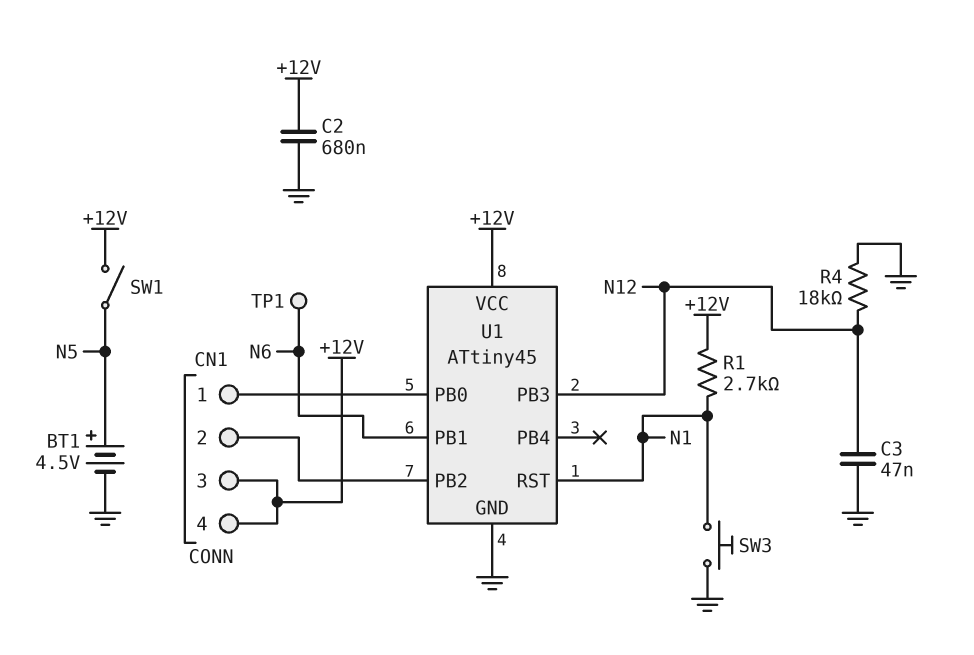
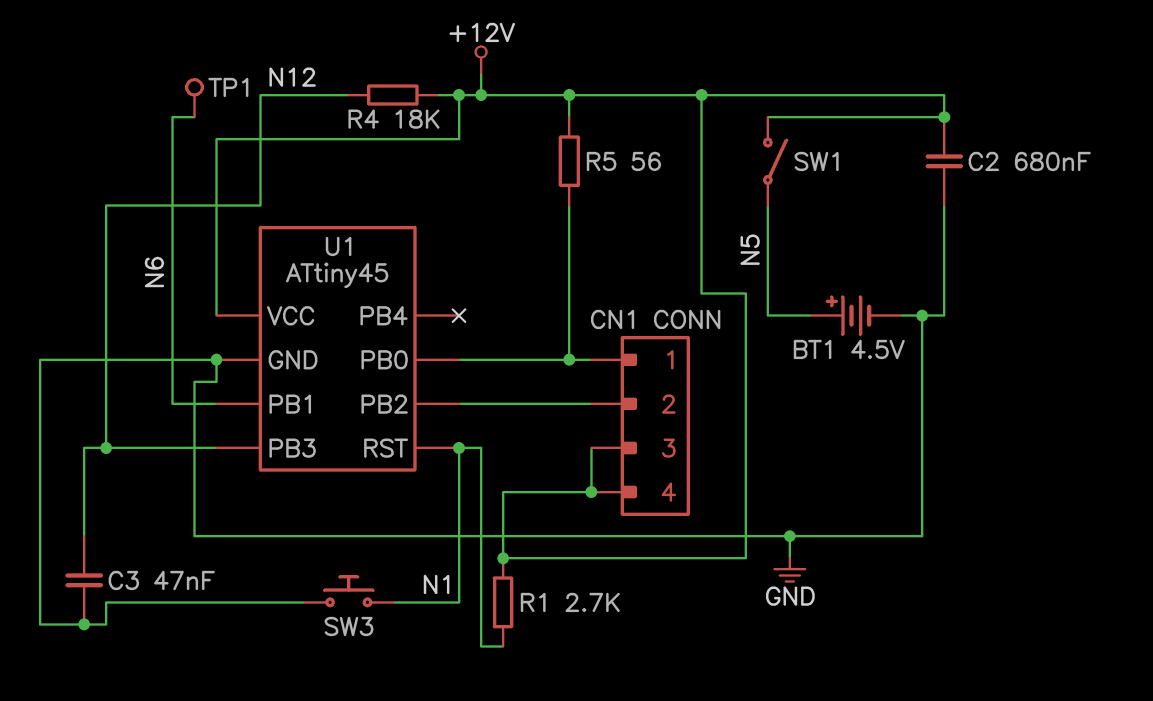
R4: 18k (GND, N12) -> 18k (+12V, N12)
R5: none -> 56 (+12V, CN1/1)

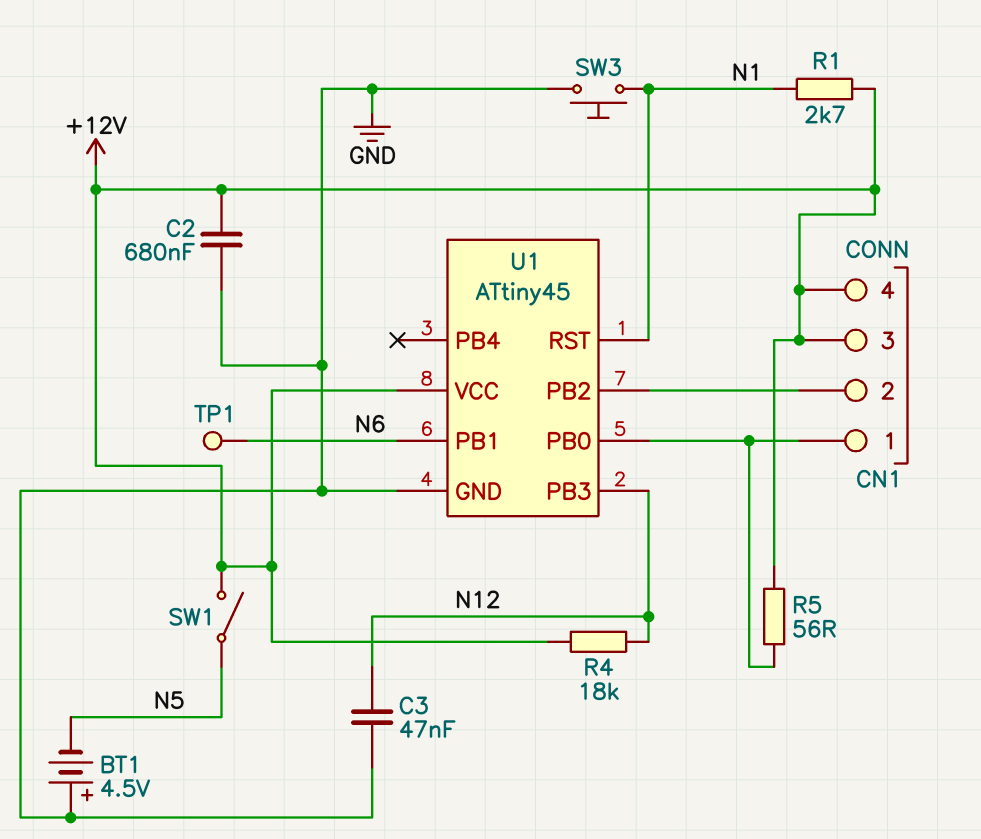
BT1: 4.5V (plus N5, minus GND) -> 4.5V (plus GND, minus N5)

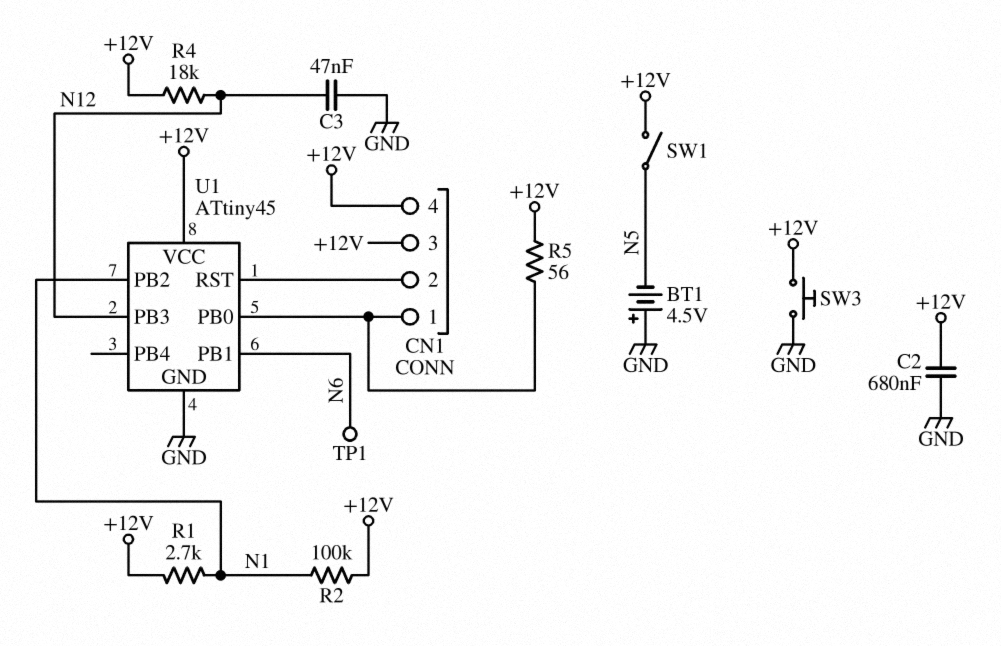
R2: none -> 100k (+12V, N1)
SW3: button (GND, N1) -> button (+12V, GND)
U1 pin PB2: CN1/2 -> N1
U1 pin RST: N1 -> CN1/2

